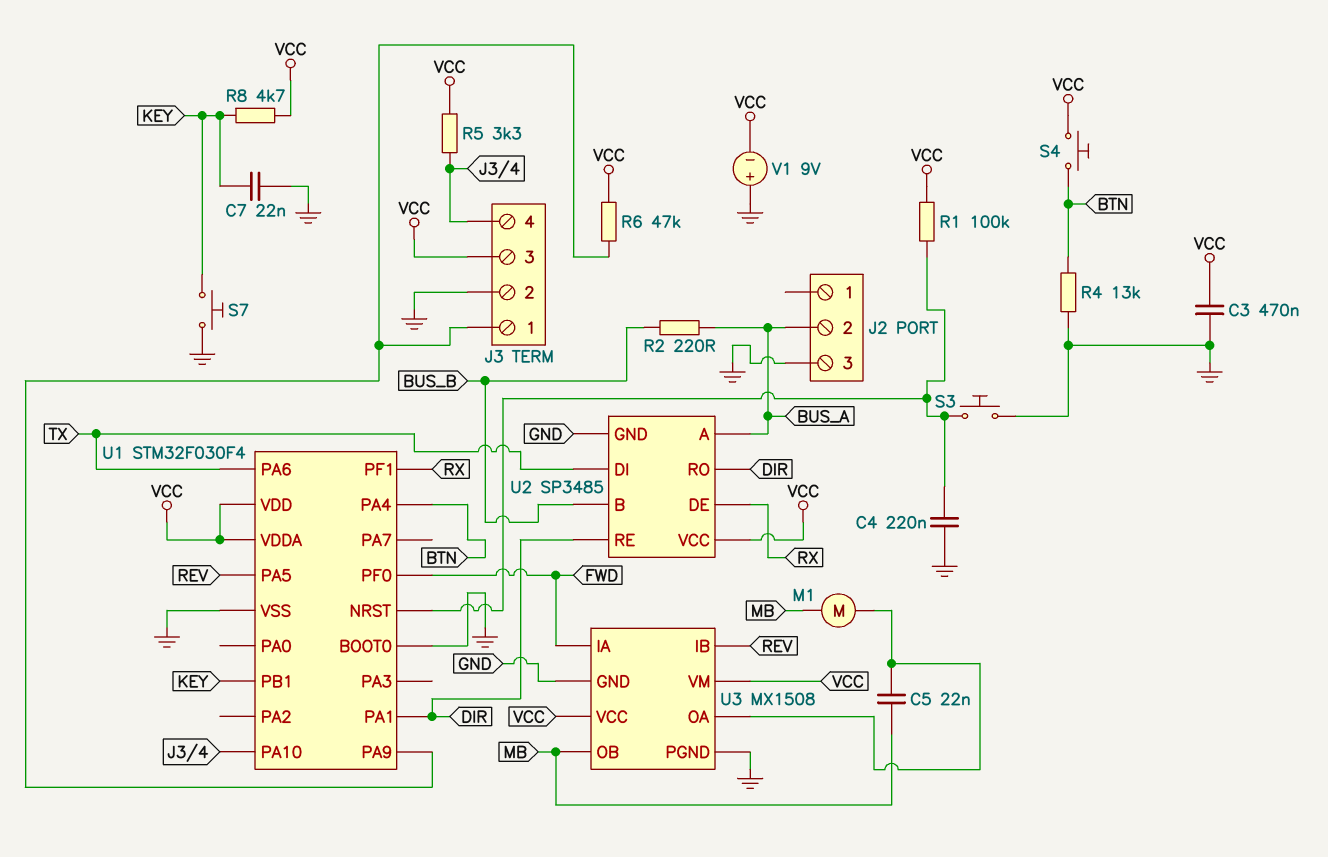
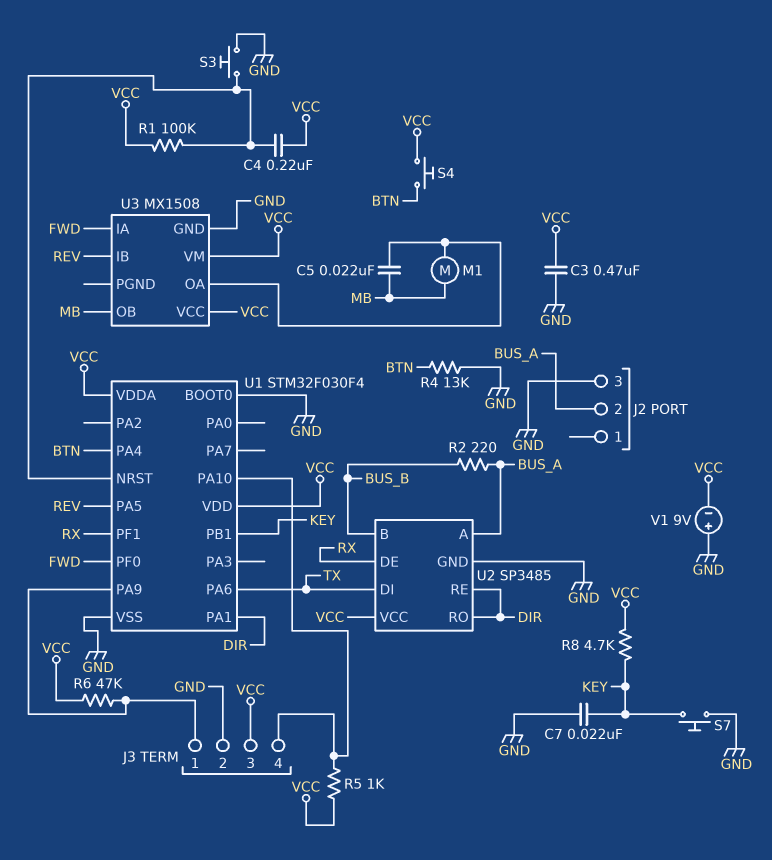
C4: 220nF (GND, U1/NRST) -> 220nF (U1/NRST, VCC)
R5: 3.3k (J3/4, VCC) -> 1k (J3/4, VCC)
U3 pin PGND: GND -> none

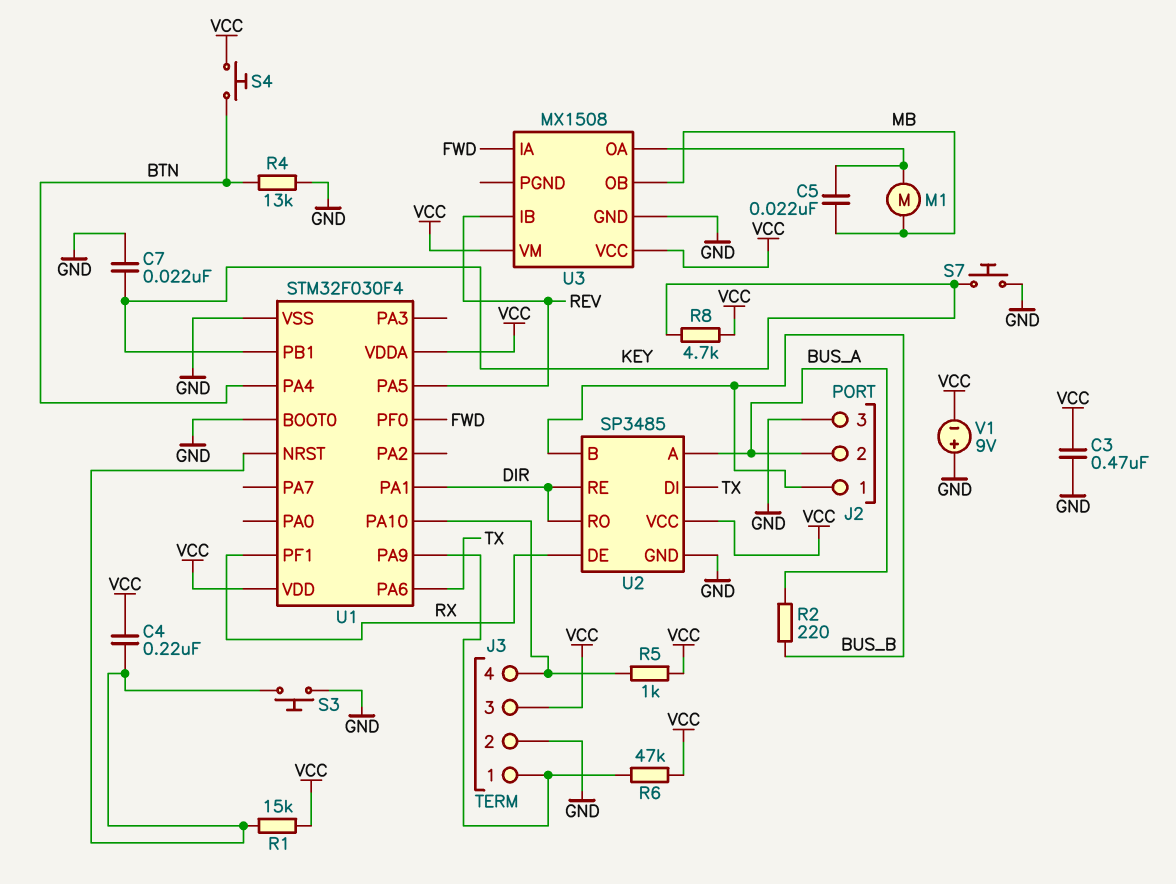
J2 pin 1: none -> BUS_B
R1: 100k (U1/NRST, VCC) -> 15k (U1/NRST, VCC)

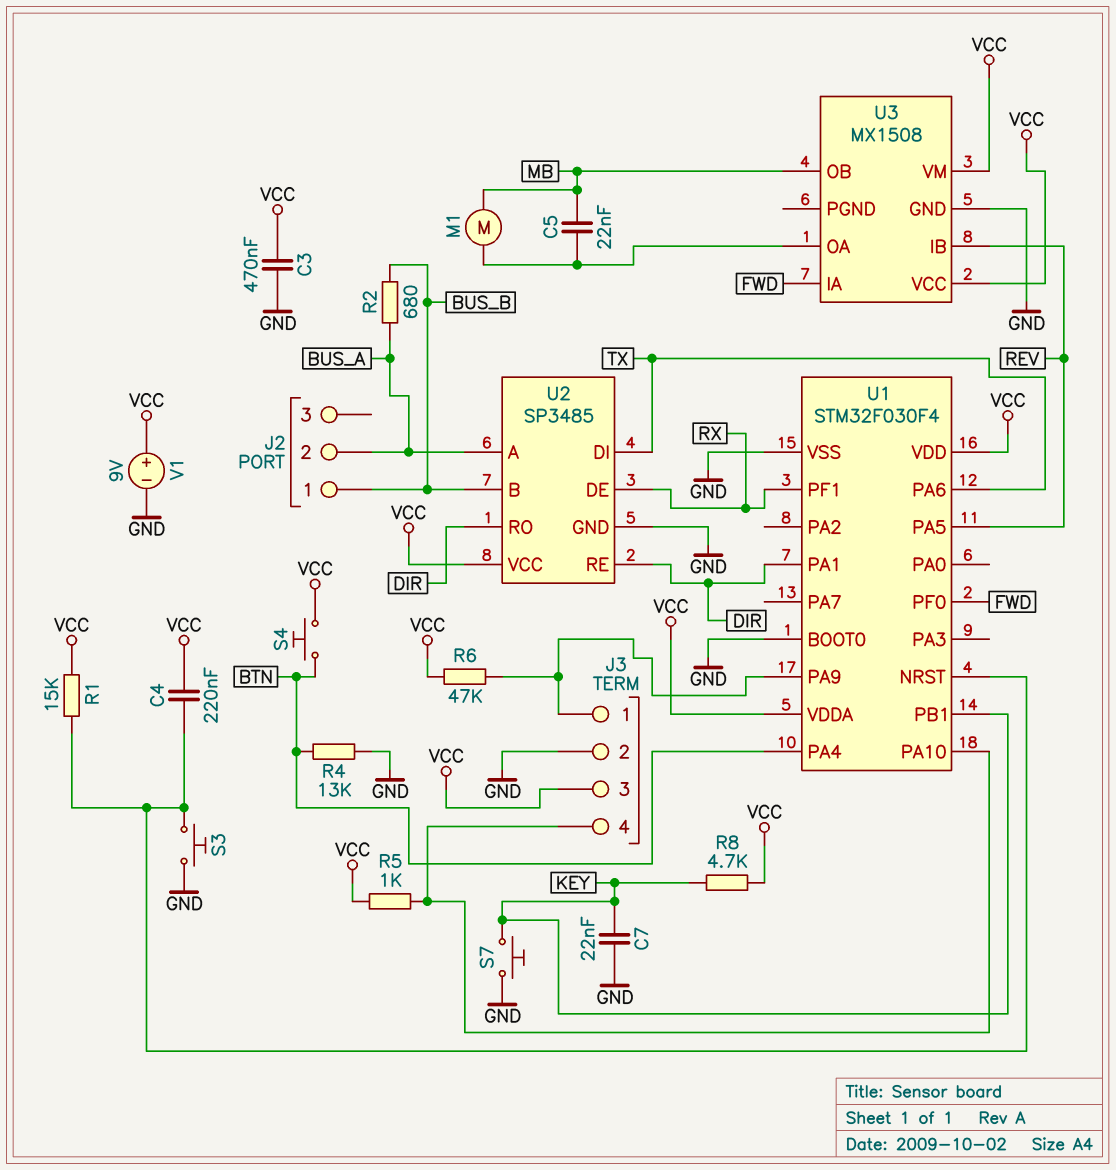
J2 pin 3: GND -> none
R2: 220 (BUS_A, BUS_B) -> 680 (BUS_A, BUS_B)
V1: 9V (plus GND, minus VCC) -> 9V (plus VCC, minus GND)

